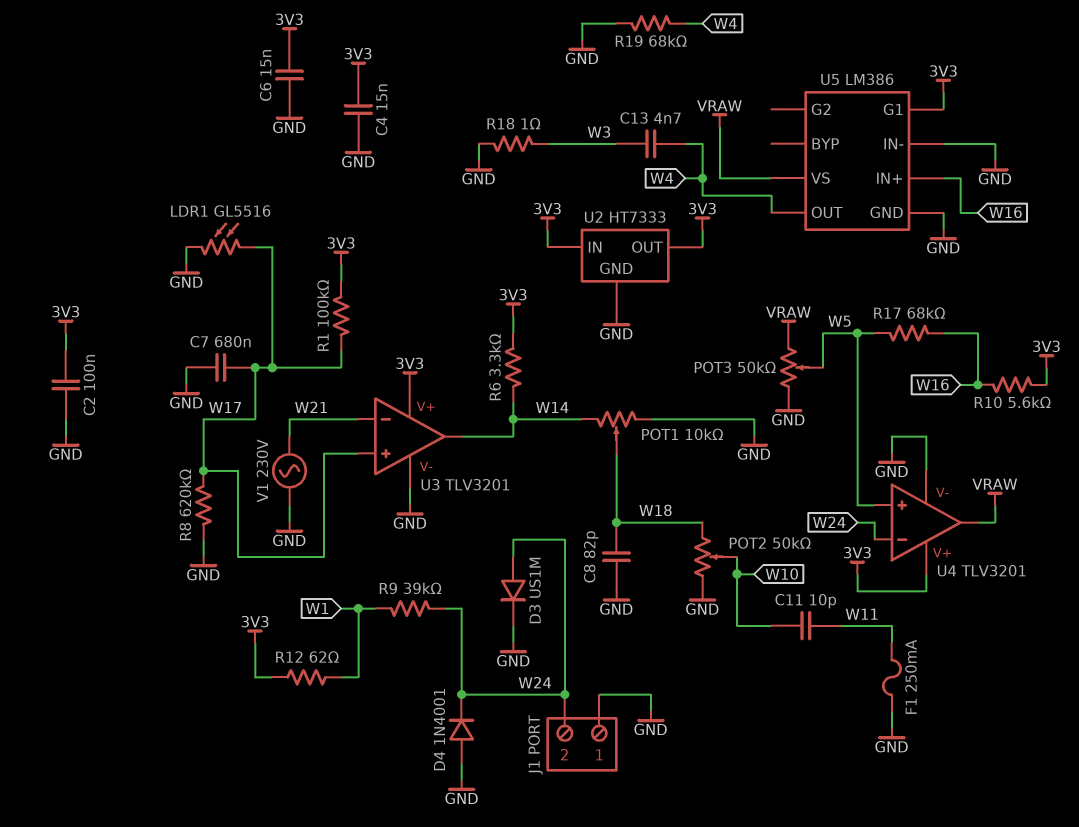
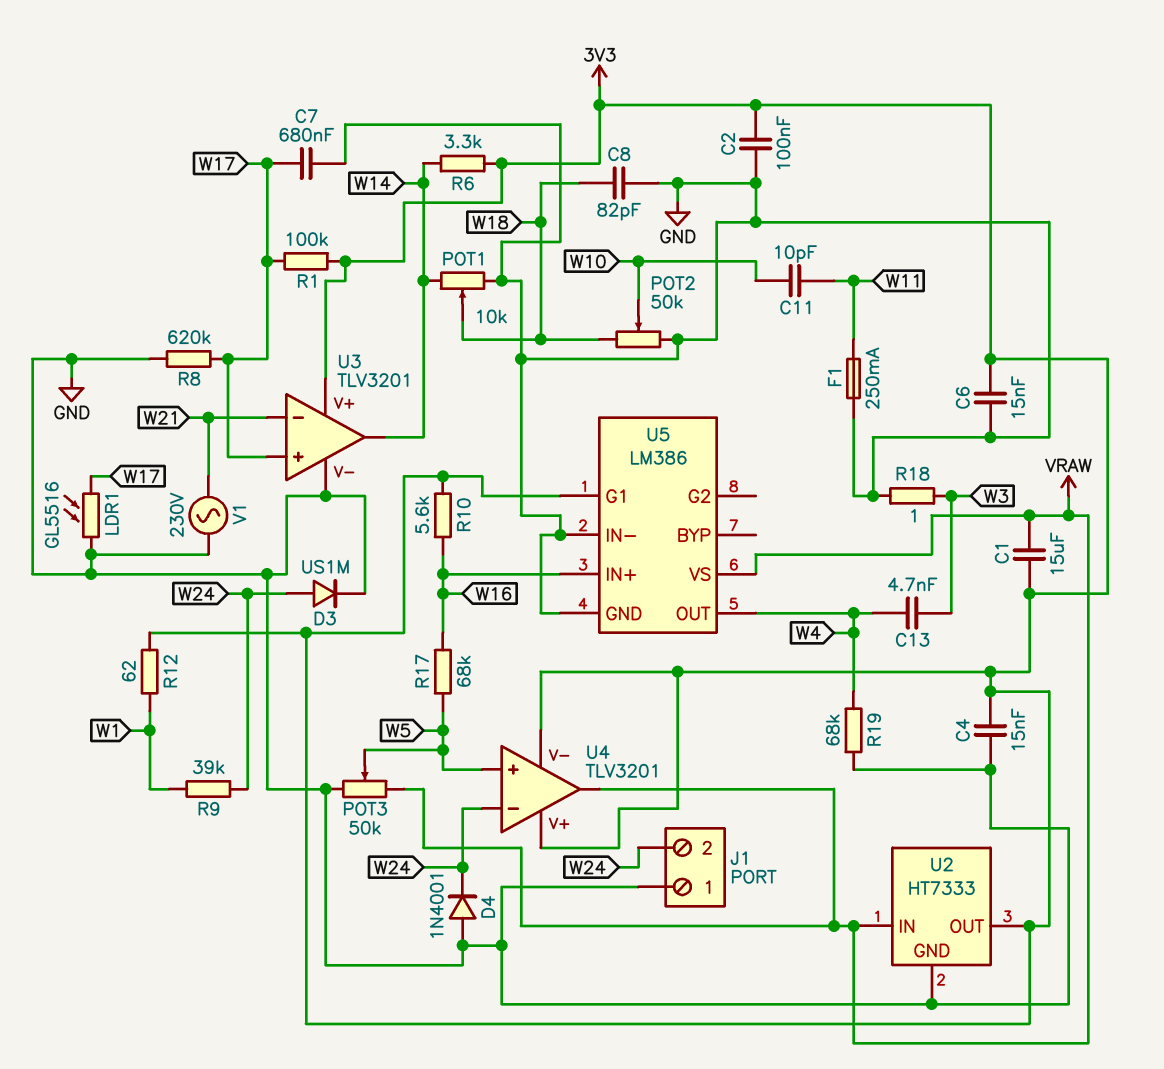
C1: none -> 15uF (3V3, VRAW)
U2 pin IN: 3V3 -> VRAW
U4 pin V-: GND -> 3V3

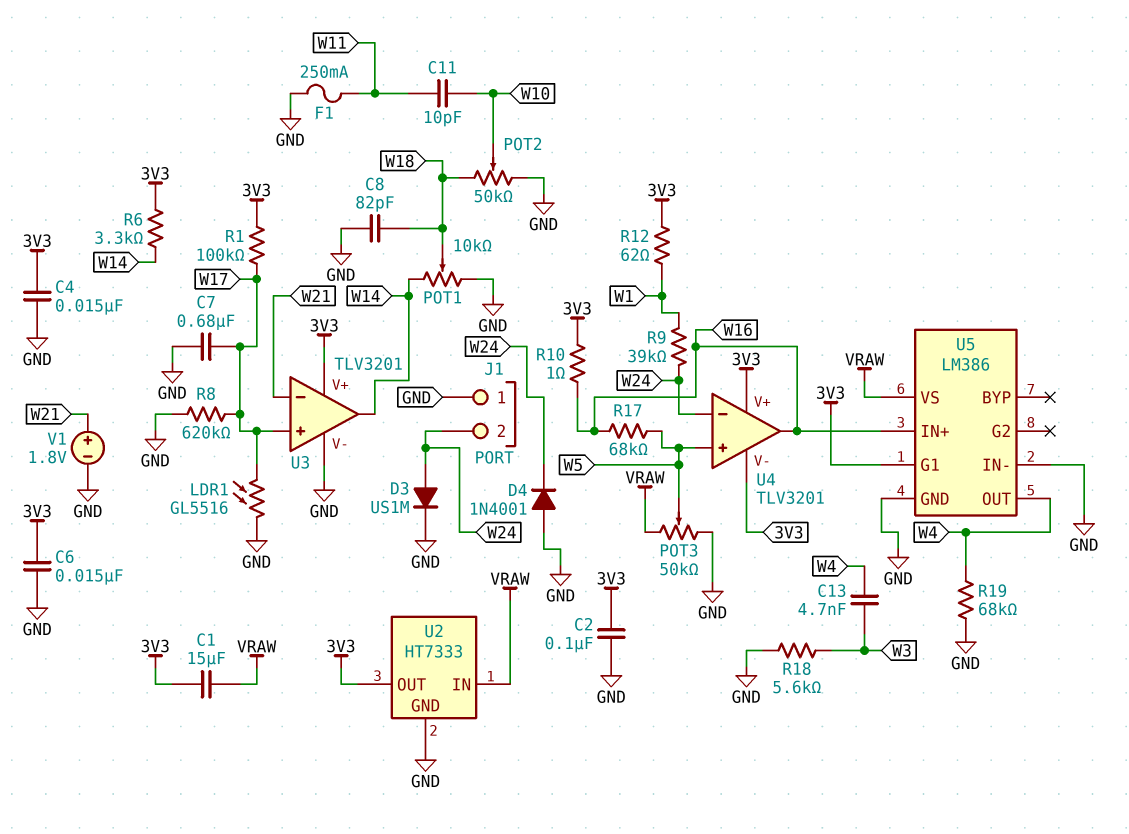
R10: 5.6k (3V3, W16) -> 1 (3V3, W16)
R18: 1 (GND, W3) -> 5.6k (GND, W3)
U4 pin out: VRAW -> W16
V1: AC 230V (GND, W21) -> 1.8V (plus W21, minus GND)

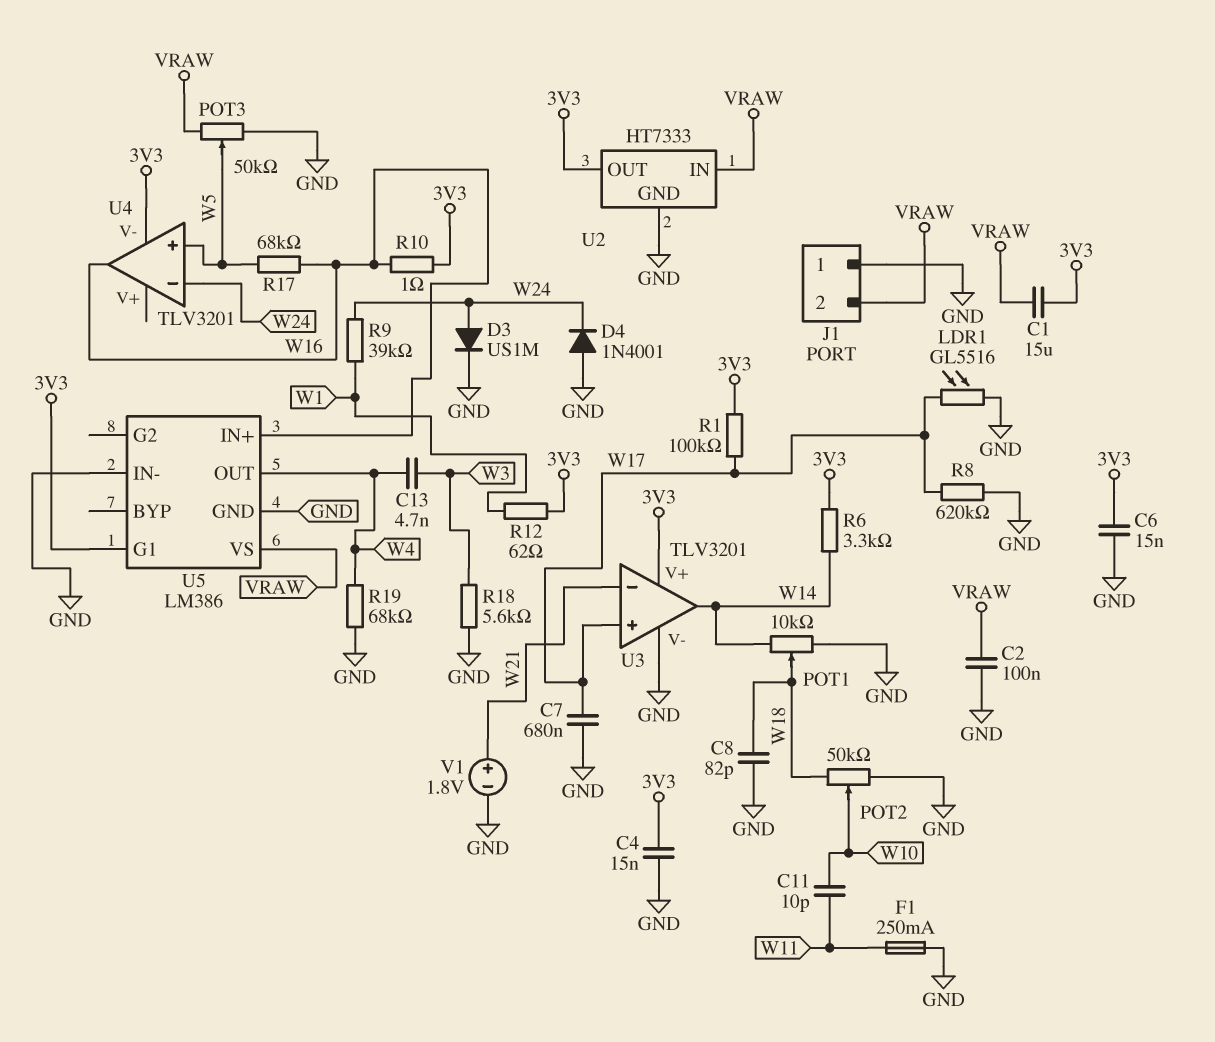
C2: 100nF (3V3, GND) -> 100nF (GND, VRAW)
J1 pin 2: W24 -> VRAW
U4 pin V+: 3V3 -> none

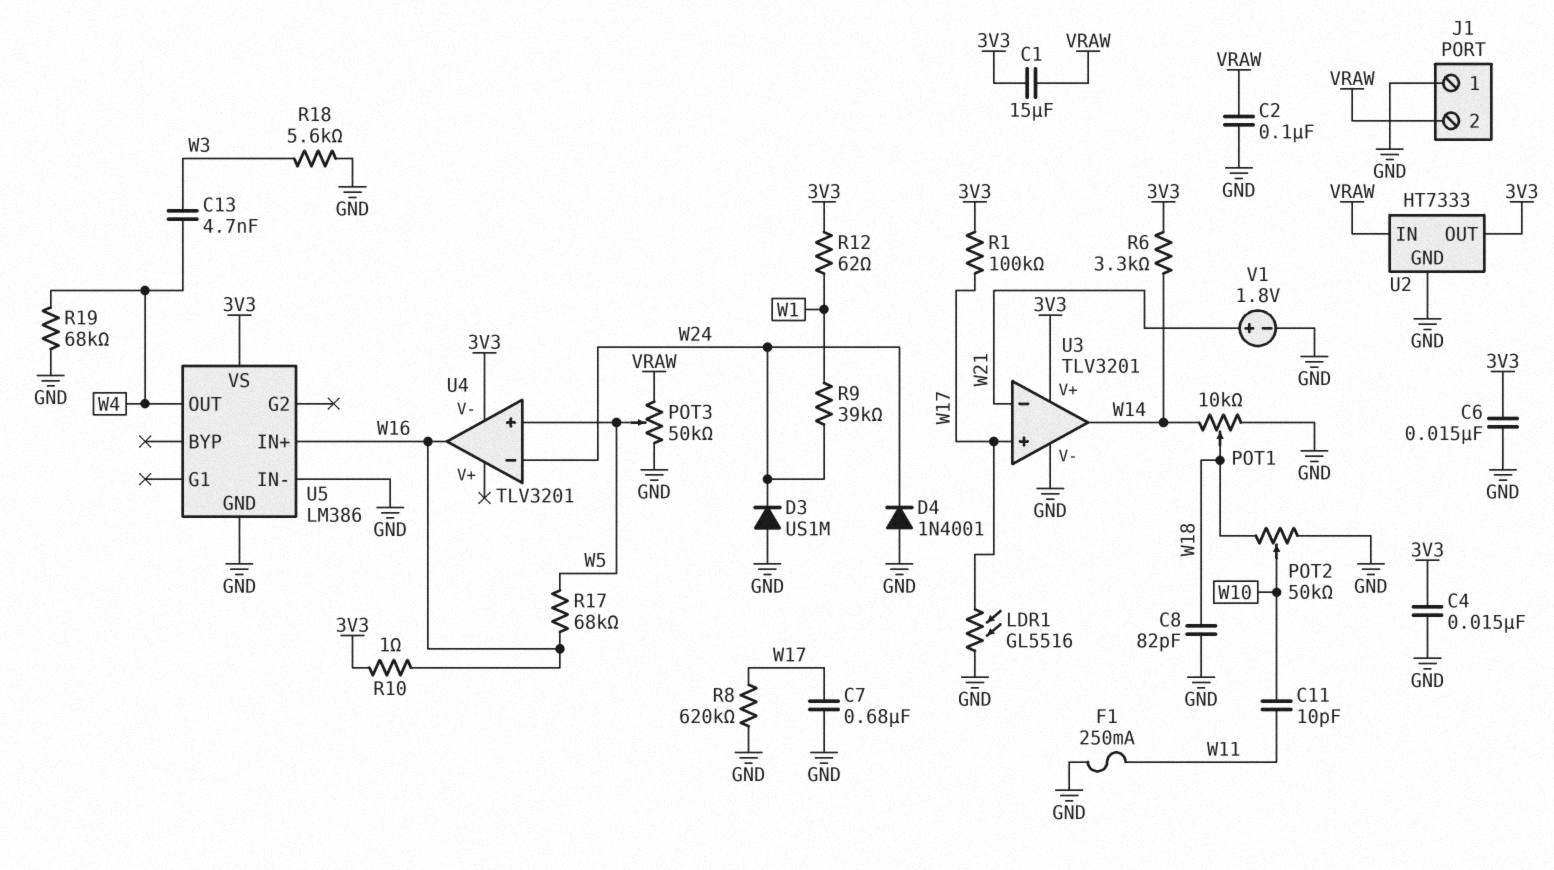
D3: diode US1M (A W24, K GND) -> diode US1M (A GND, K W24)
U5 pin G1: 3V3 -> none
U5 pin VS: VRAW -> 3V3

